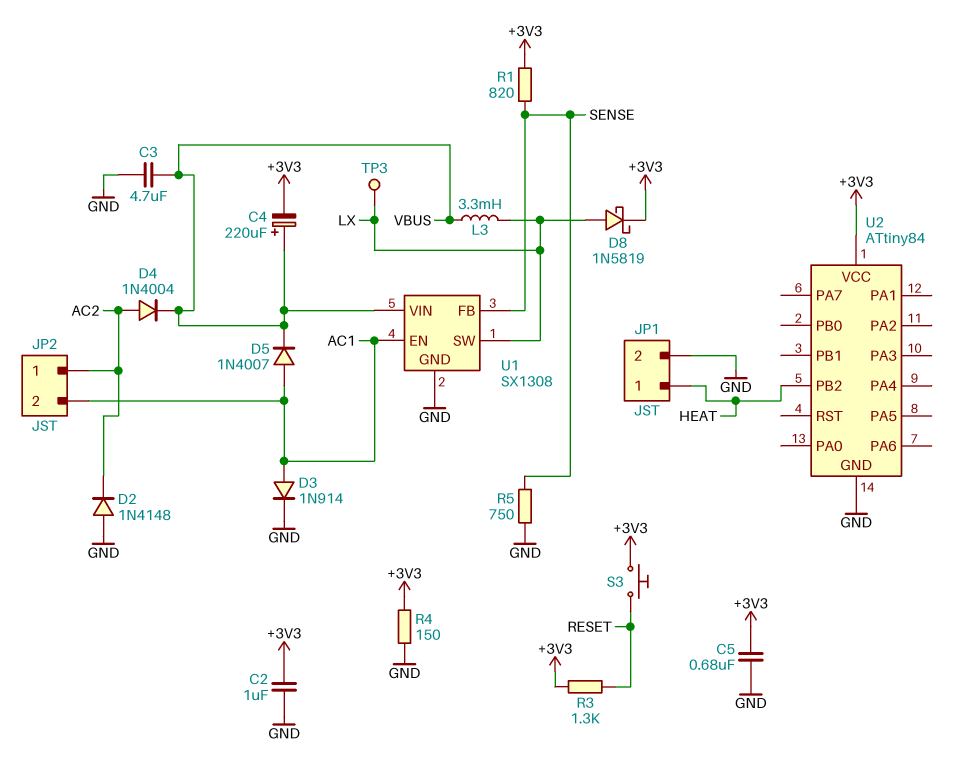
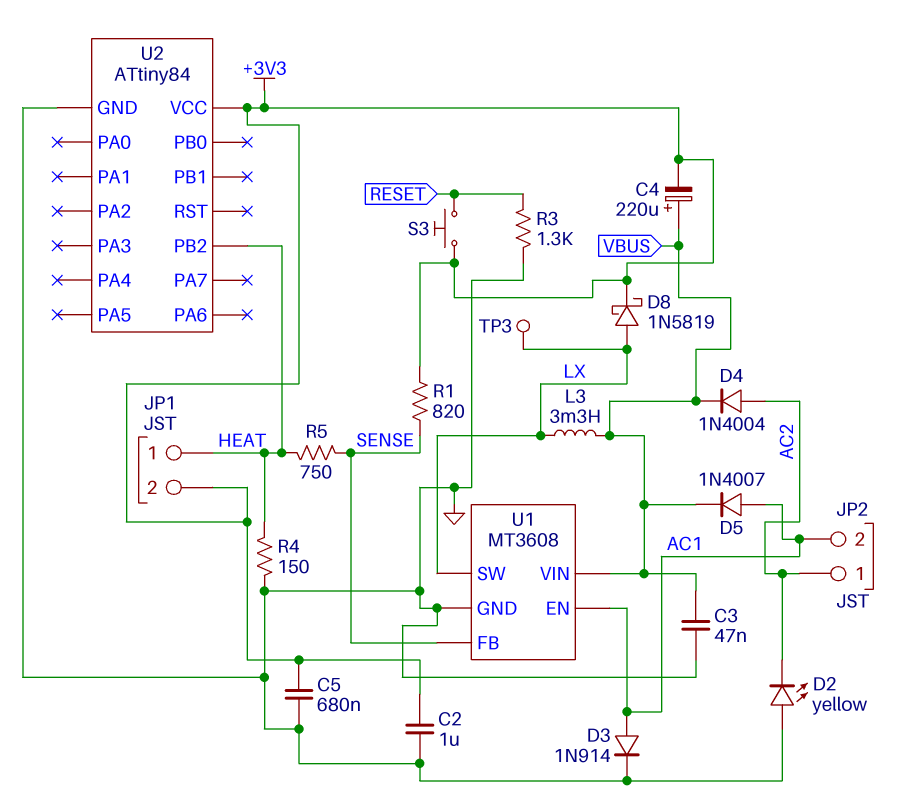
C3: 4.7uF (GND, VBUS) -> 47nF (GND, VBUS)
D2: diode 1N4148 (A GND, K AC2) -> LED yellow (A GND, K AC2)
JP1 pin 2: GND -> +3V3
R3: 1.3k (+3V3, RESET) -> 1.3k (GND, RESET)
R4: 150 (+3V3, GND) -> 150 (GND, HEAT)
R5: 750 (GND, SENSE) -> 750 (HEAT, SENSE)
U1: SX1308 -> MT3608

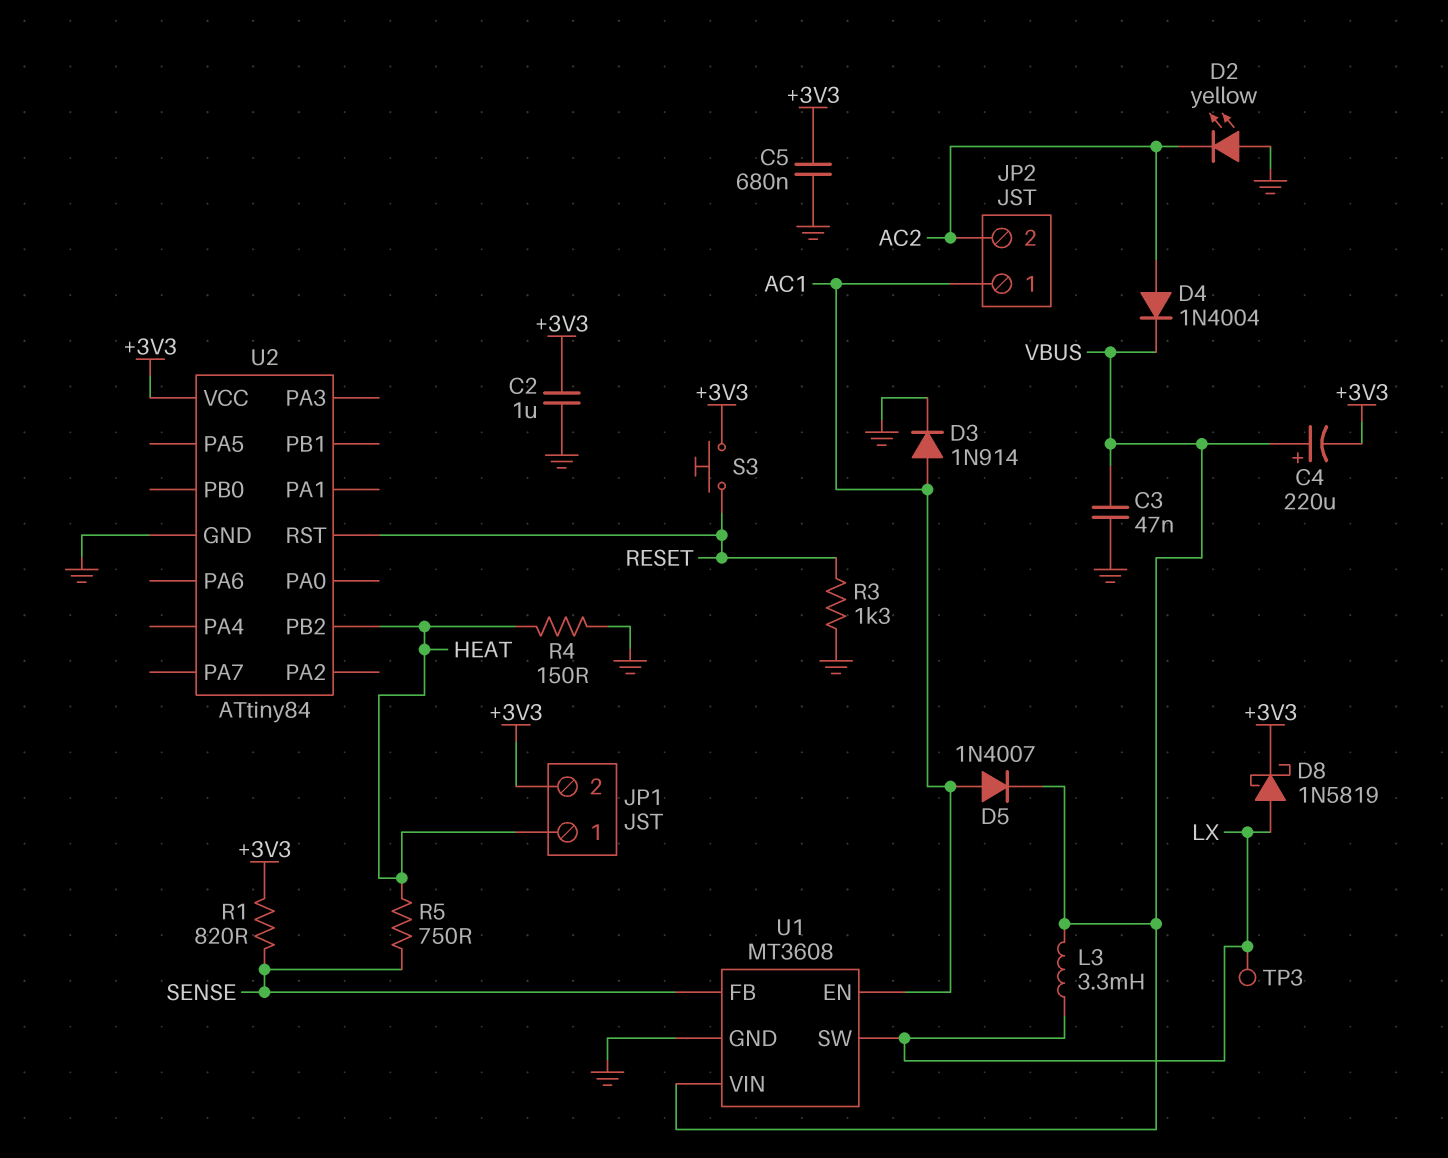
JP2 pin 1: AC2 -> AC1
JP2 pin 2: AC1 -> AC2
U2 pin RST: none -> RESET

